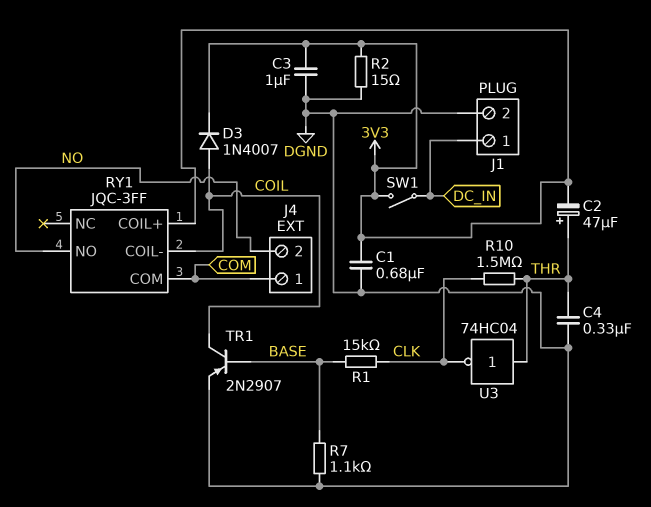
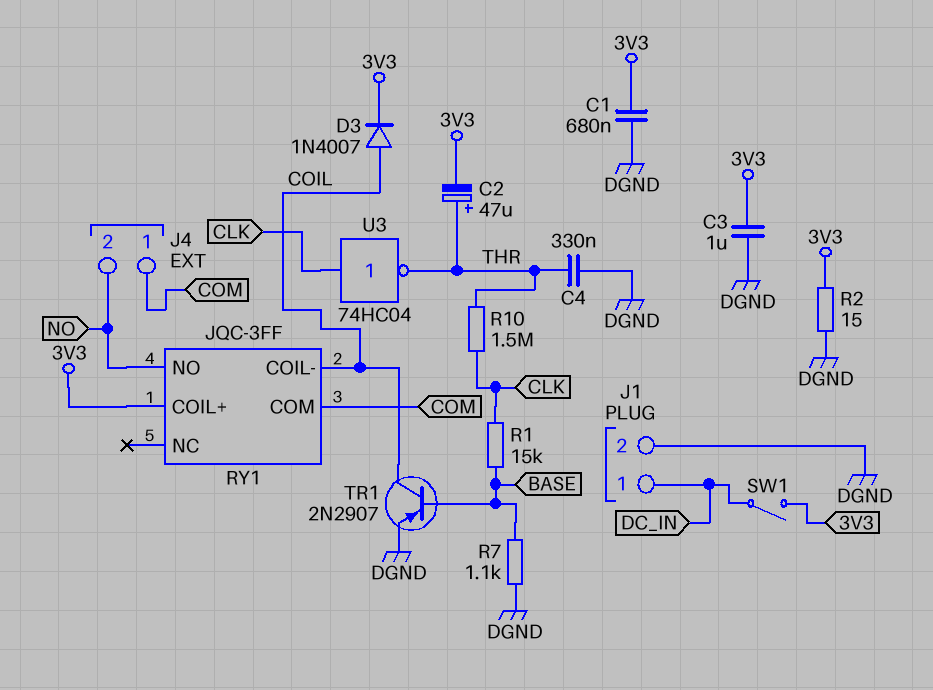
U3: NOT 74HC04 (in THR, out CLK) -> NOT 74HC04 (in CLK, out THR)

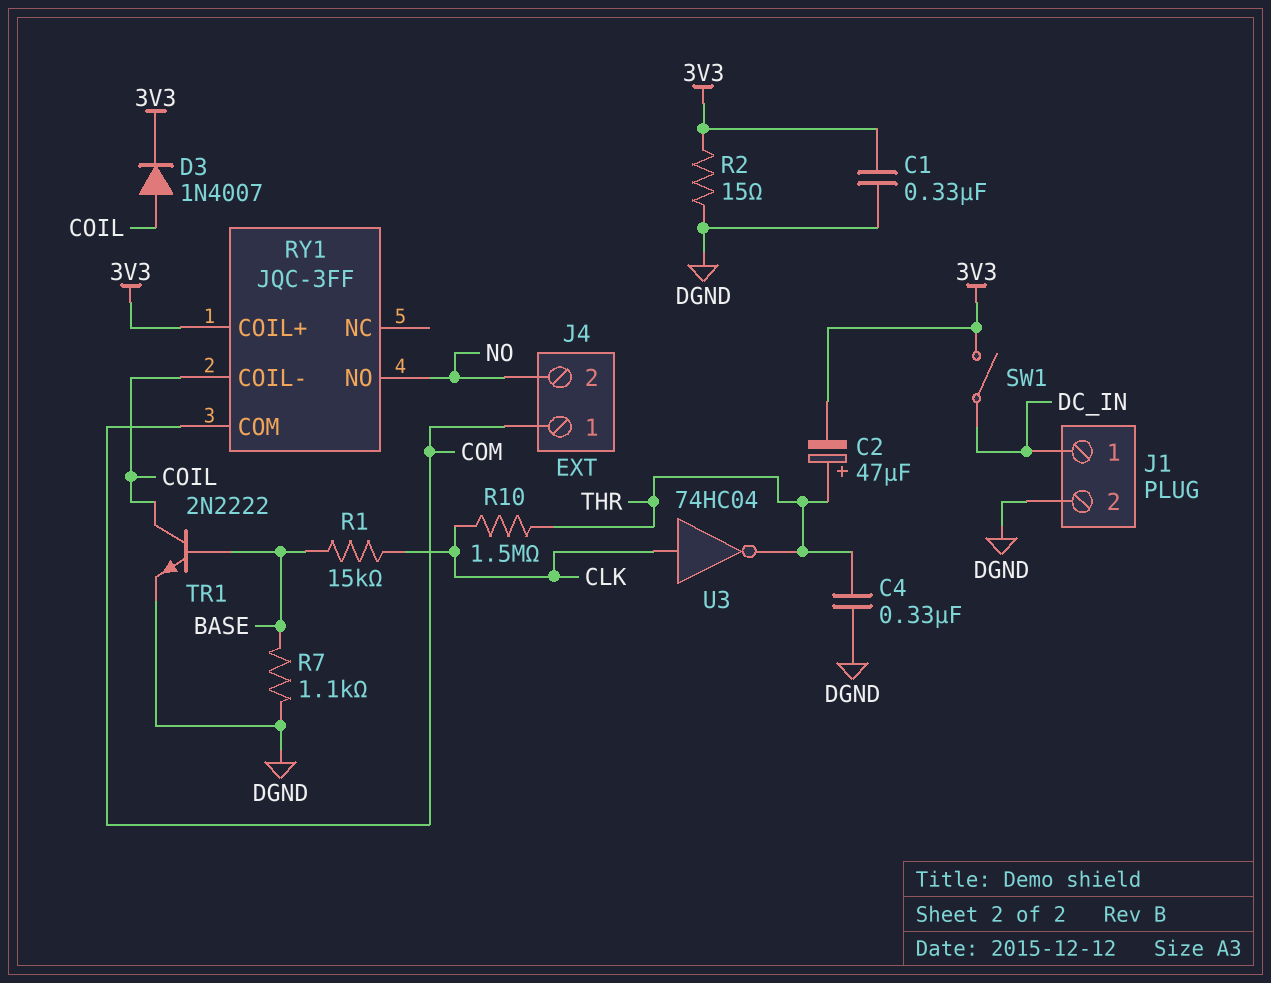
C1: 680nF (3V3, DGND) -> 330nF (3V3, DGND)
C3: 1uF (3V3, DGND) -> none
TR1: PNP 2N2907 (B BASE, C COIL, E DGND) -> NPN 2N2222 (B BASE, C COIL, E DGND)

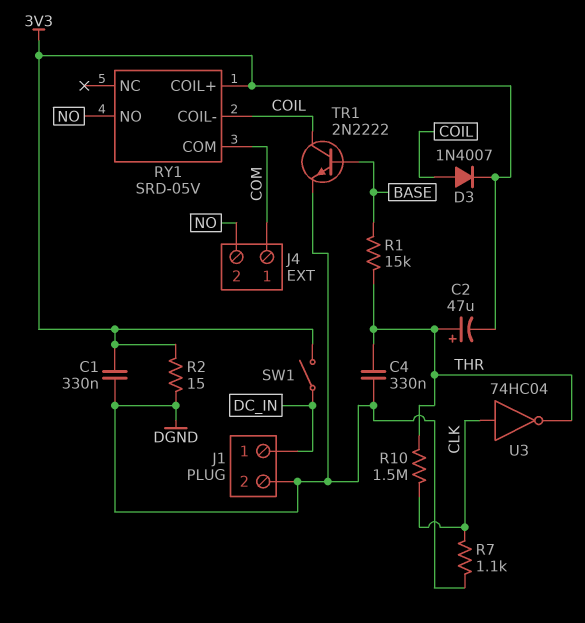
R1: 15k (BASE, CLK) -> 15k (BASE, THR)
R7: 1.1k (BASE, DGND) -> 1.1k (CLK, DGND)
RY1: JQC-3FF -> SRD-05V

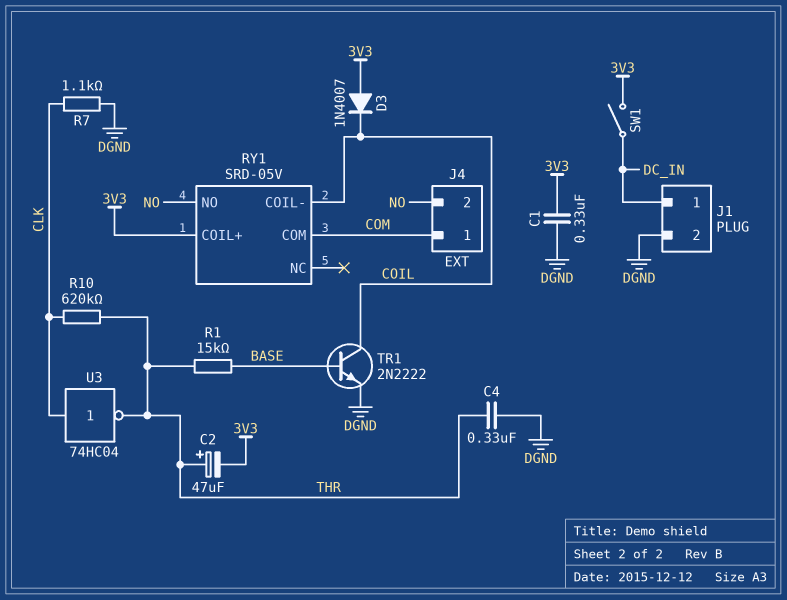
D3: diode 1N4007 (A COIL, K 3V3) -> diode 1N4007 (A 3V3, K COIL)
R2: 15 (3V3, DGND) -> none
R10: 1.5M (CLK, THR) -> 620k (CLK, THR)

